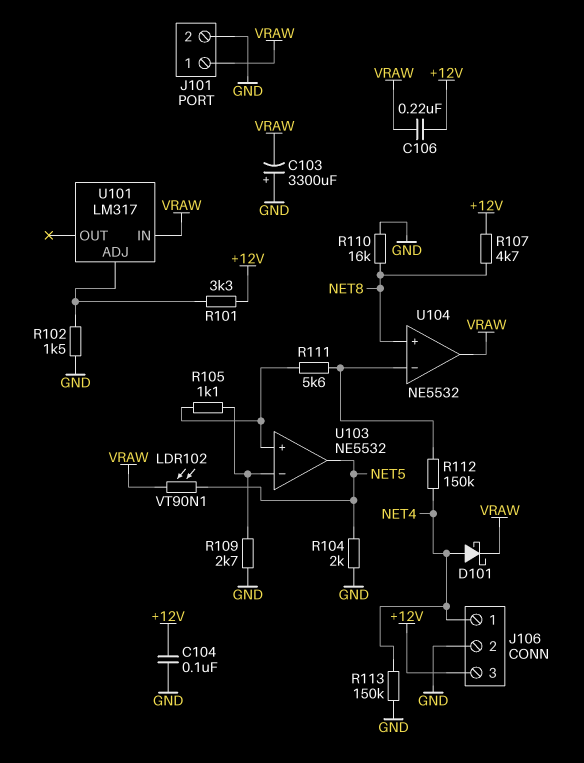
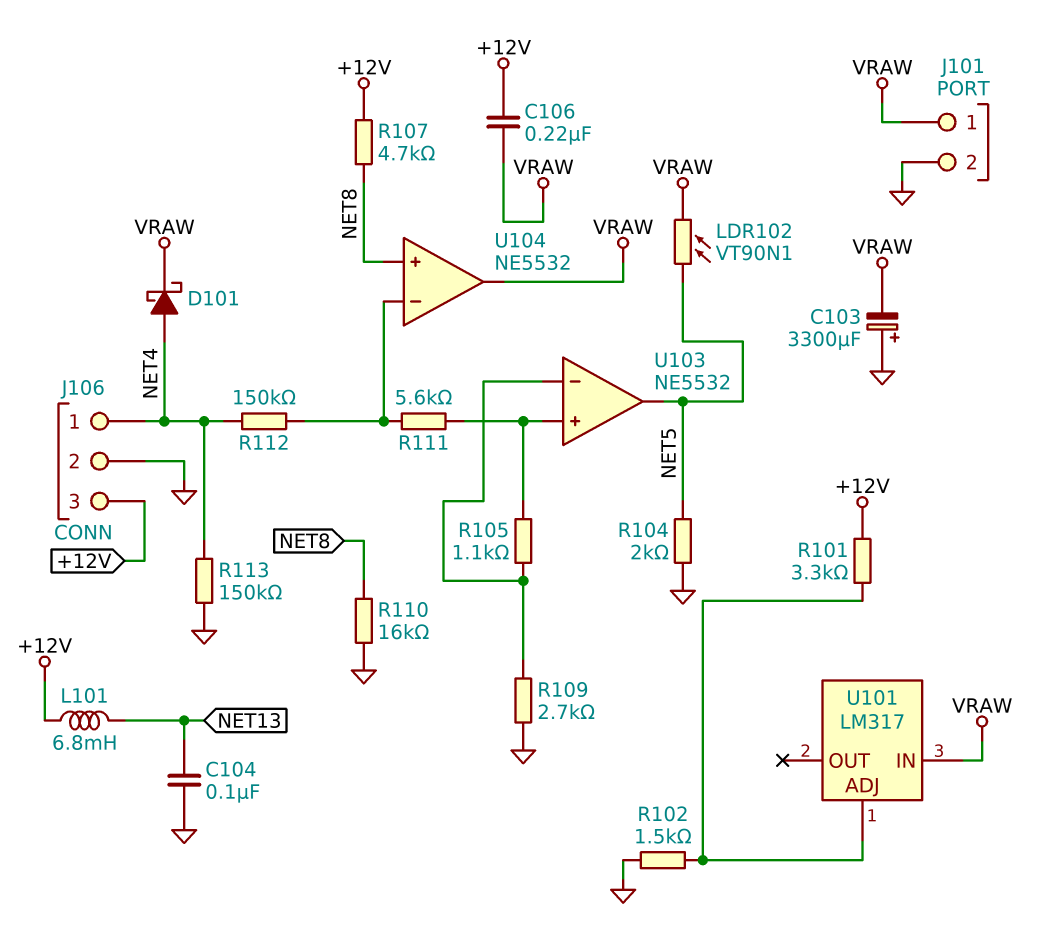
C104: 100nF (+12V, GND) -> 100nF (GND, NET13)
L101: none -> 6.8mH (+12V, NET13)

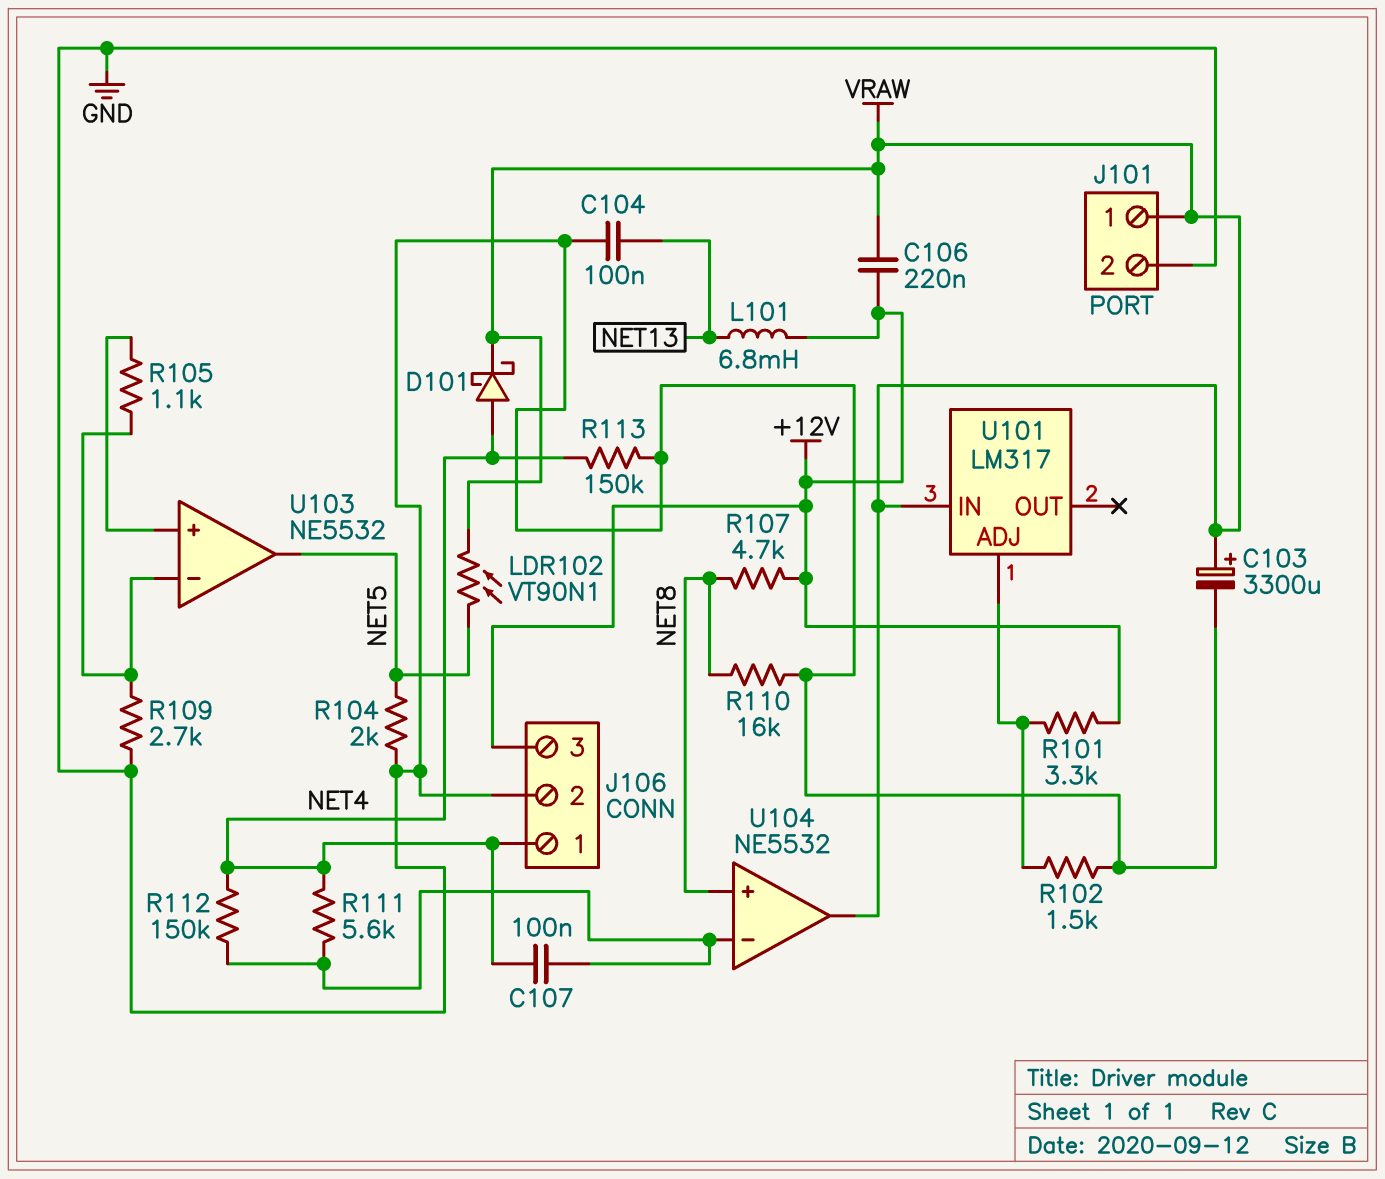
C103: 3300uF (plus GND, minus VRAW) -> 3300uF (plus VRAW, minus GND)
C107: none -> 100nF (NET4, U104/in-)
R111: 5.6k (U103/in+, U104/in-) -> 5.6k (NET4, U104/in-)

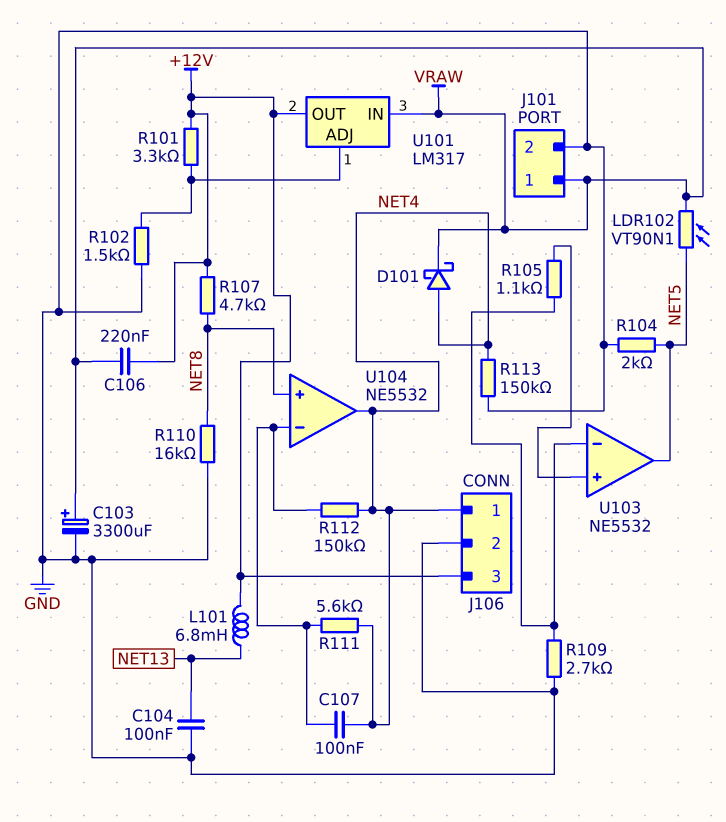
U101 pin OUT: none -> +12V
U104 pin out: VRAW -> NET4

